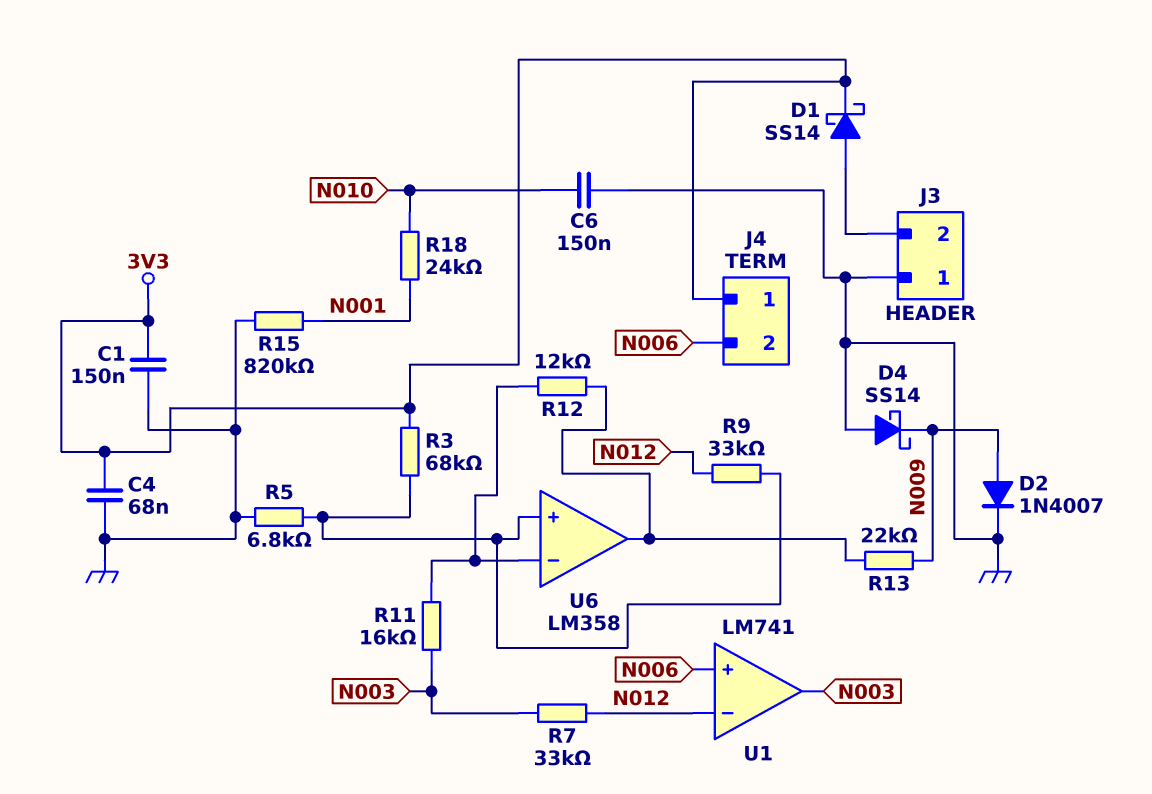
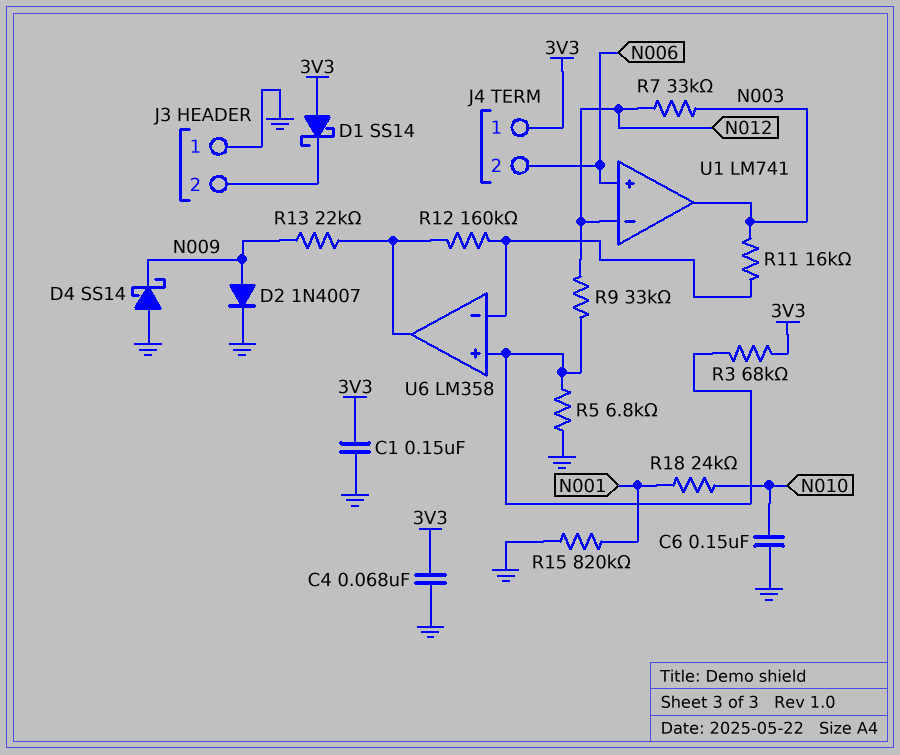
D1: schottky SS14 (A J3/2, K 3V3) -> schottky SS14 (A 3V3, K J3/2)
R12: 12k (U6/in-, U6/out) -> 160k (U6/in-, U6/out)

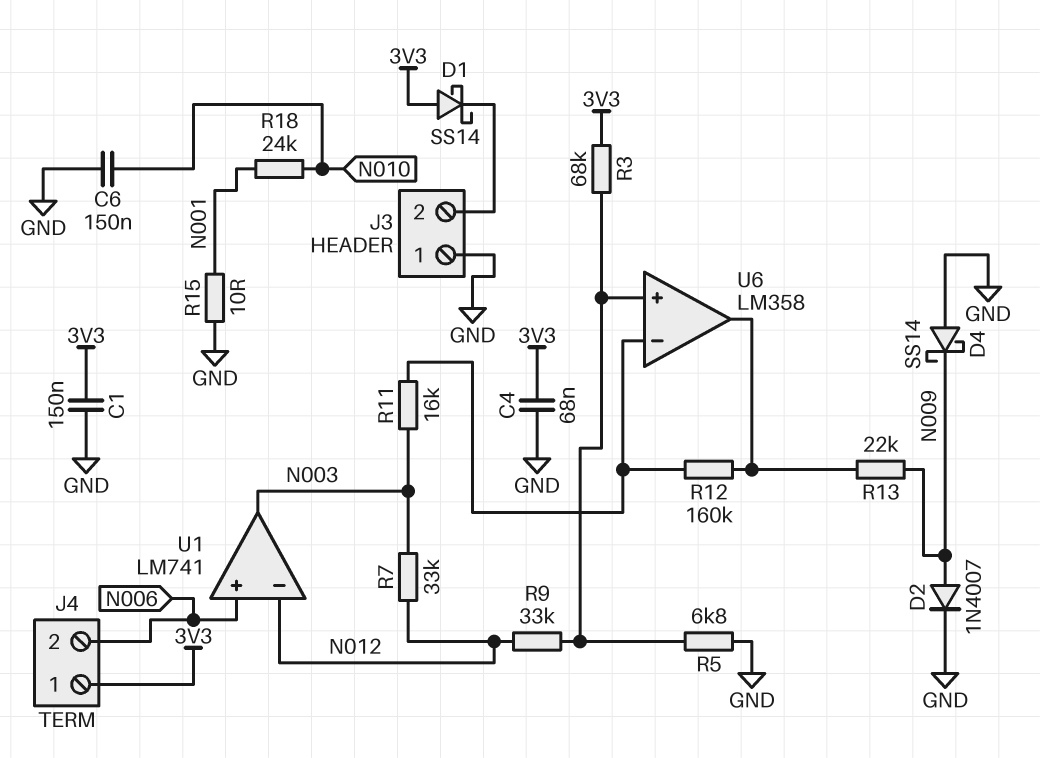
R15: 820k (GND, N001) -> 10 (GND, N001)

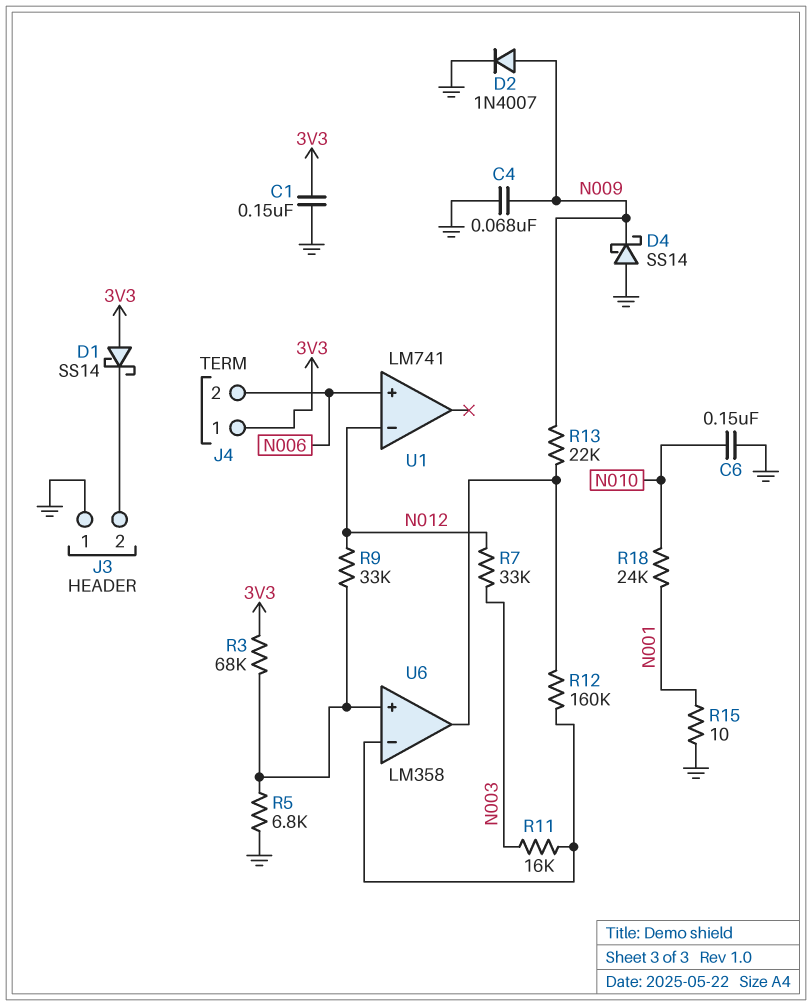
C4: 68nF (3V3, GND) -> 68nF (GND, N009)
U1 pin out: N003 -> none

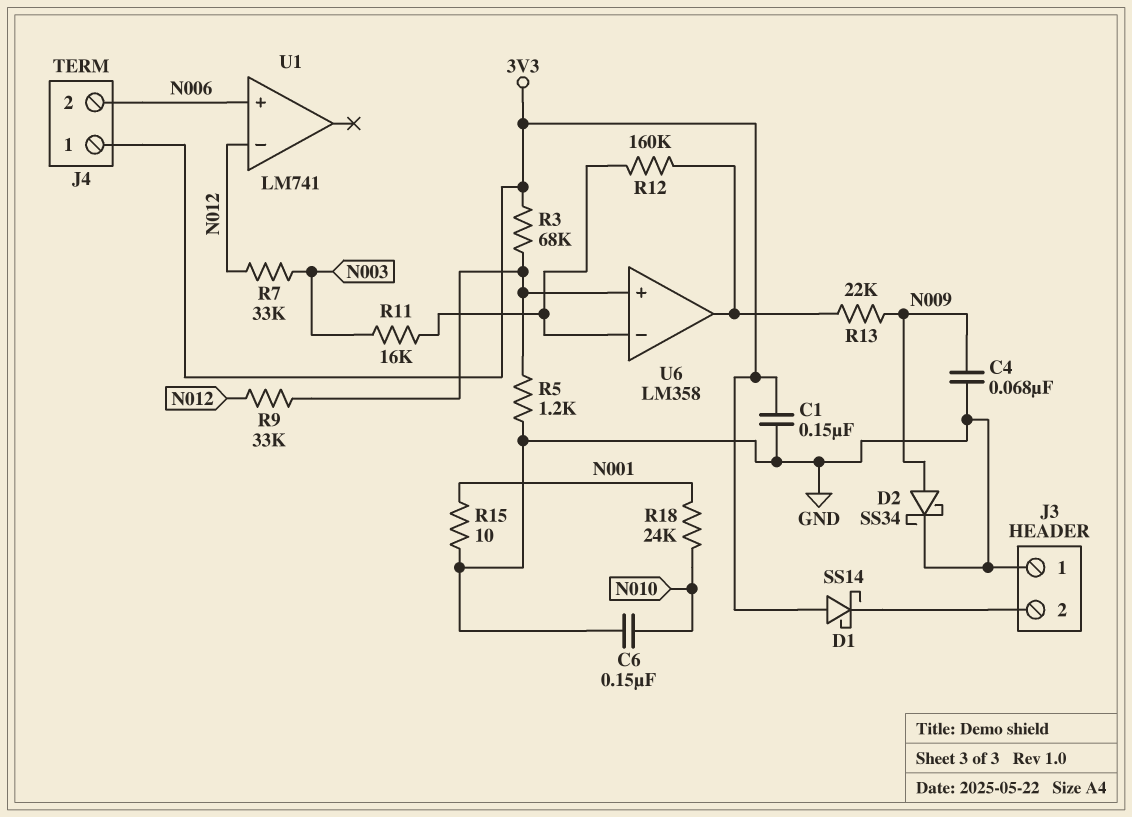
D2: diode 1N4007 (A N009, K GND) -> schottky SS34 (A N009, K GND)
D4: schottky SS14 (A GND, K N009) -> none
R5: 6.8k (GND, U6/in+) -> 1.2k (GND, U6/in+)

